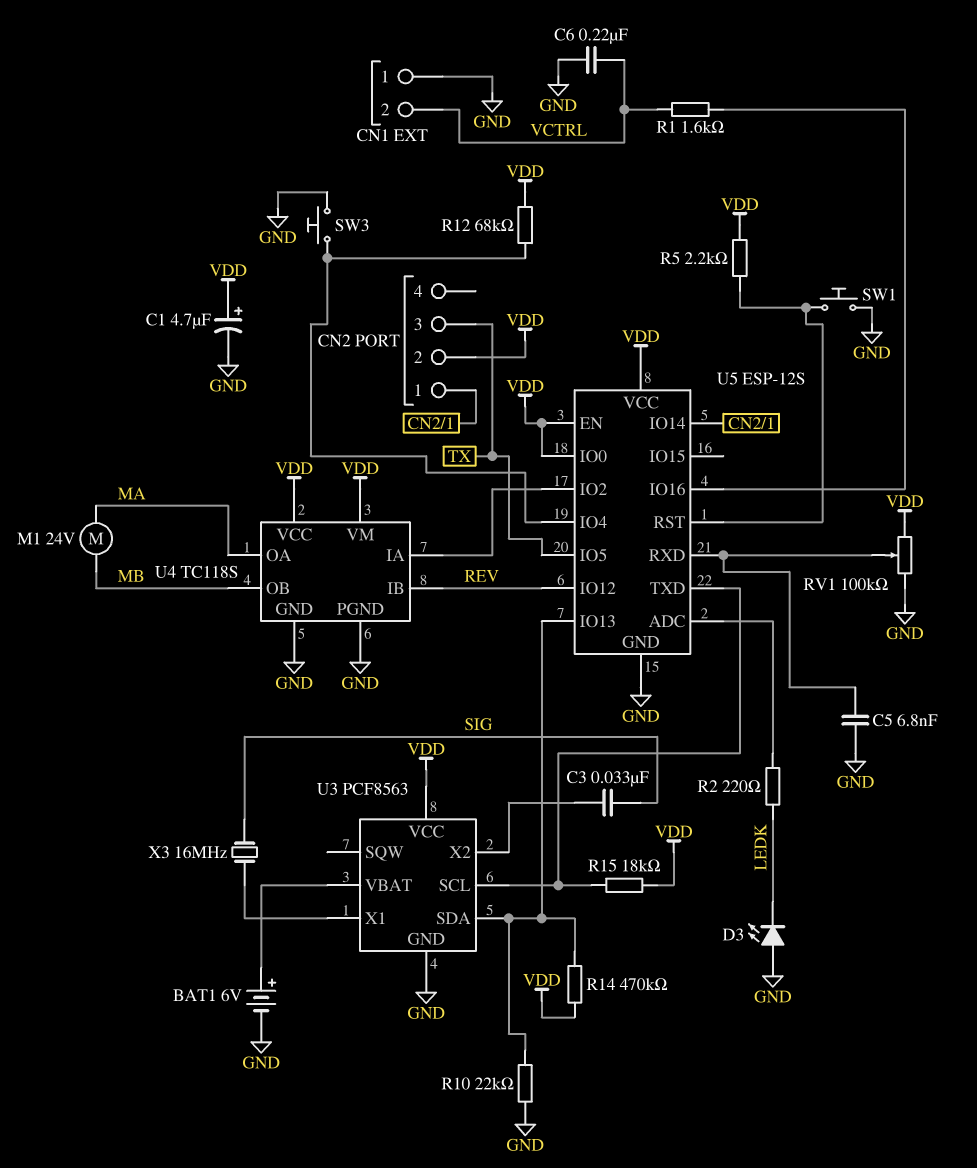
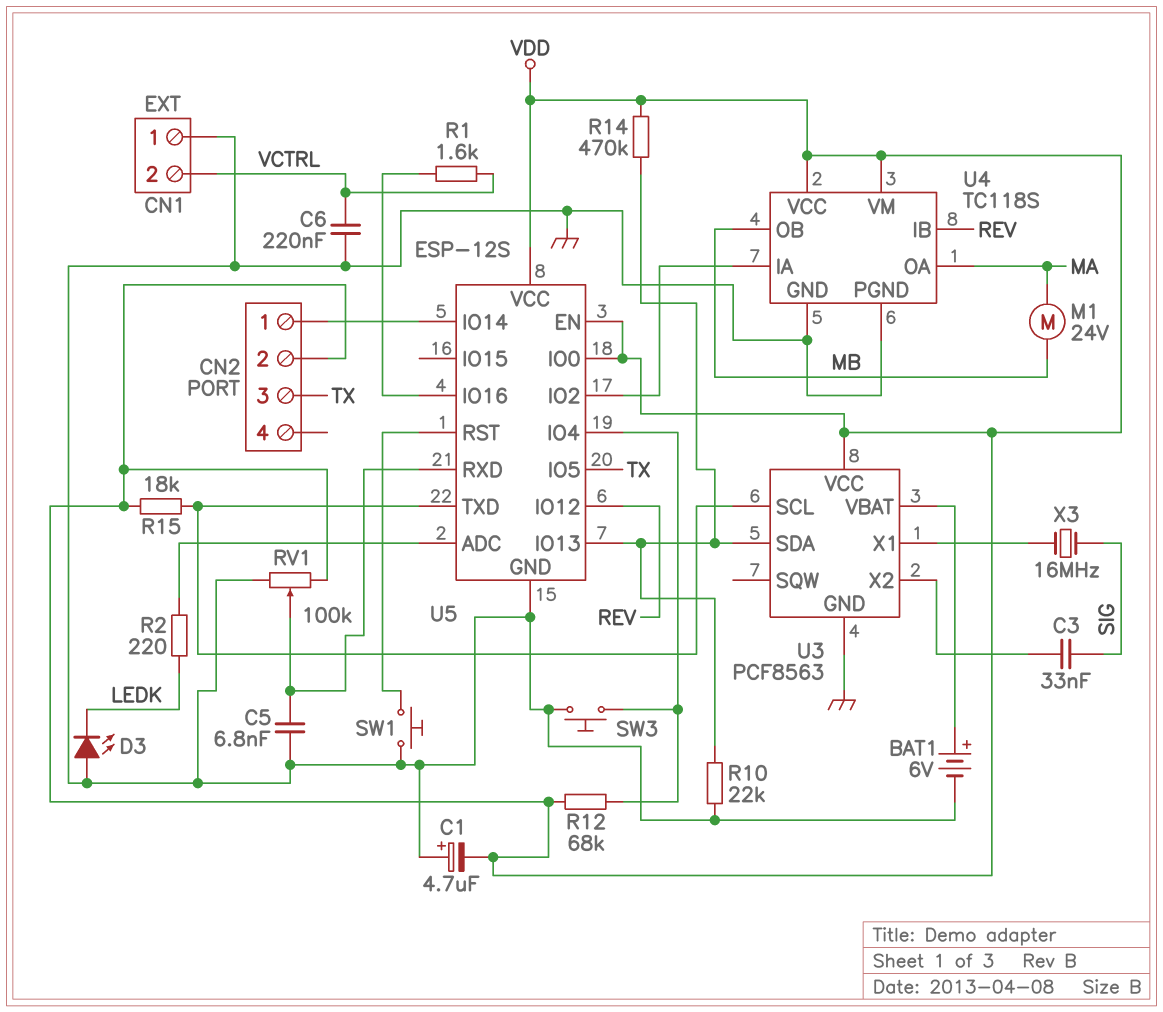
C1: 4.7uF (plus VDD, minus GND) -> 4.7uF (plus GND, minus VDD)
R5: 2.2k (U5/RST, VDD) -> none

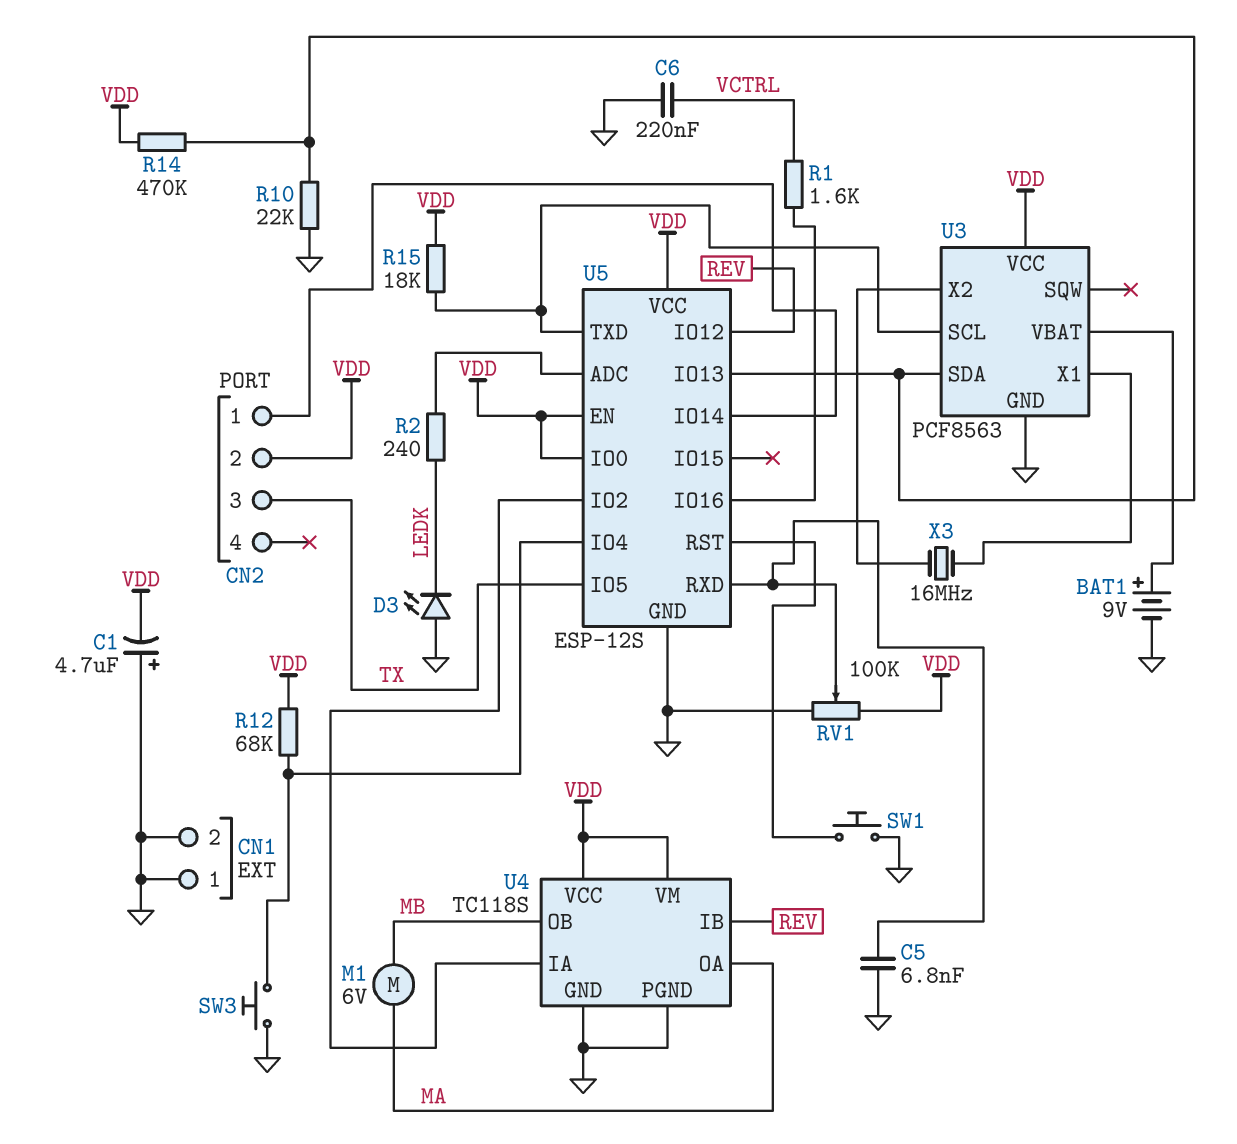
BAT1: 6V (plus U3/VBAT, minus GND) -> 9V (plus U3/VBAT, minus GND)
C3: 33nF (SIG, U3/X2) -> none
CN1 pin 2: VCTRL -> GND
M1: motor 24V (MA, MB) -> motor 6V (MA, MB)
R2: 220 (LEDK, U5/ADC) -> 240 (LEDK, U5/ADC)
X3: 16MHz (SIG, U3/X1) -> 16MHz (U3/X1, U3/X2)

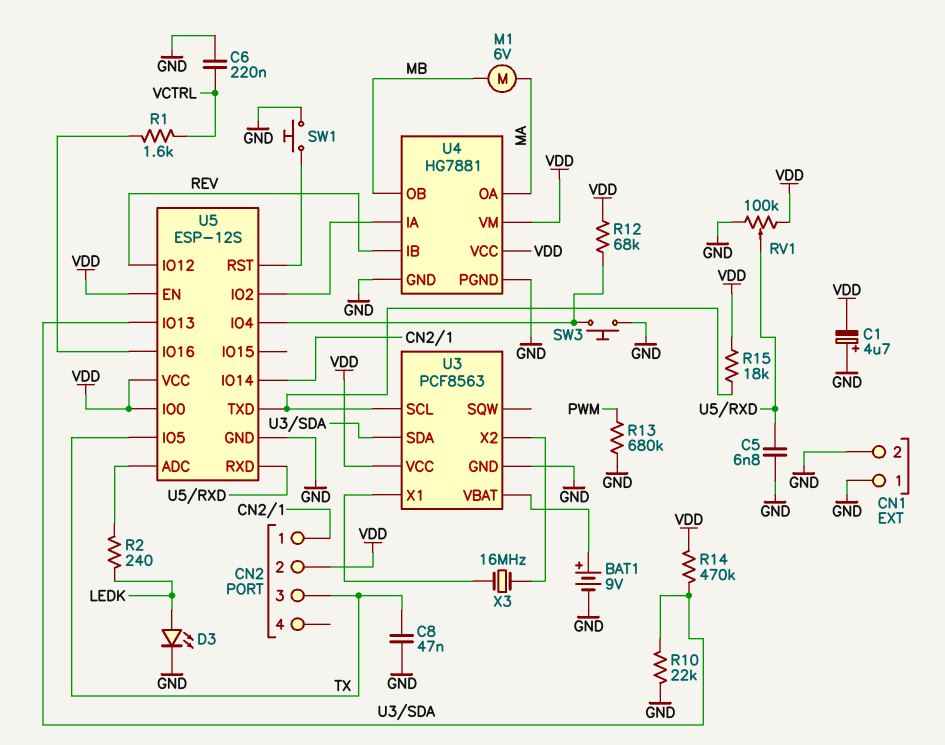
C8: none -> 47nF (GND, TX)
D3: LED (A GND, K LEDK) -> LED (A LEDK, K GND)
R13: none -> 680k (GND, PWM)
U4: TC118S -> HG7881

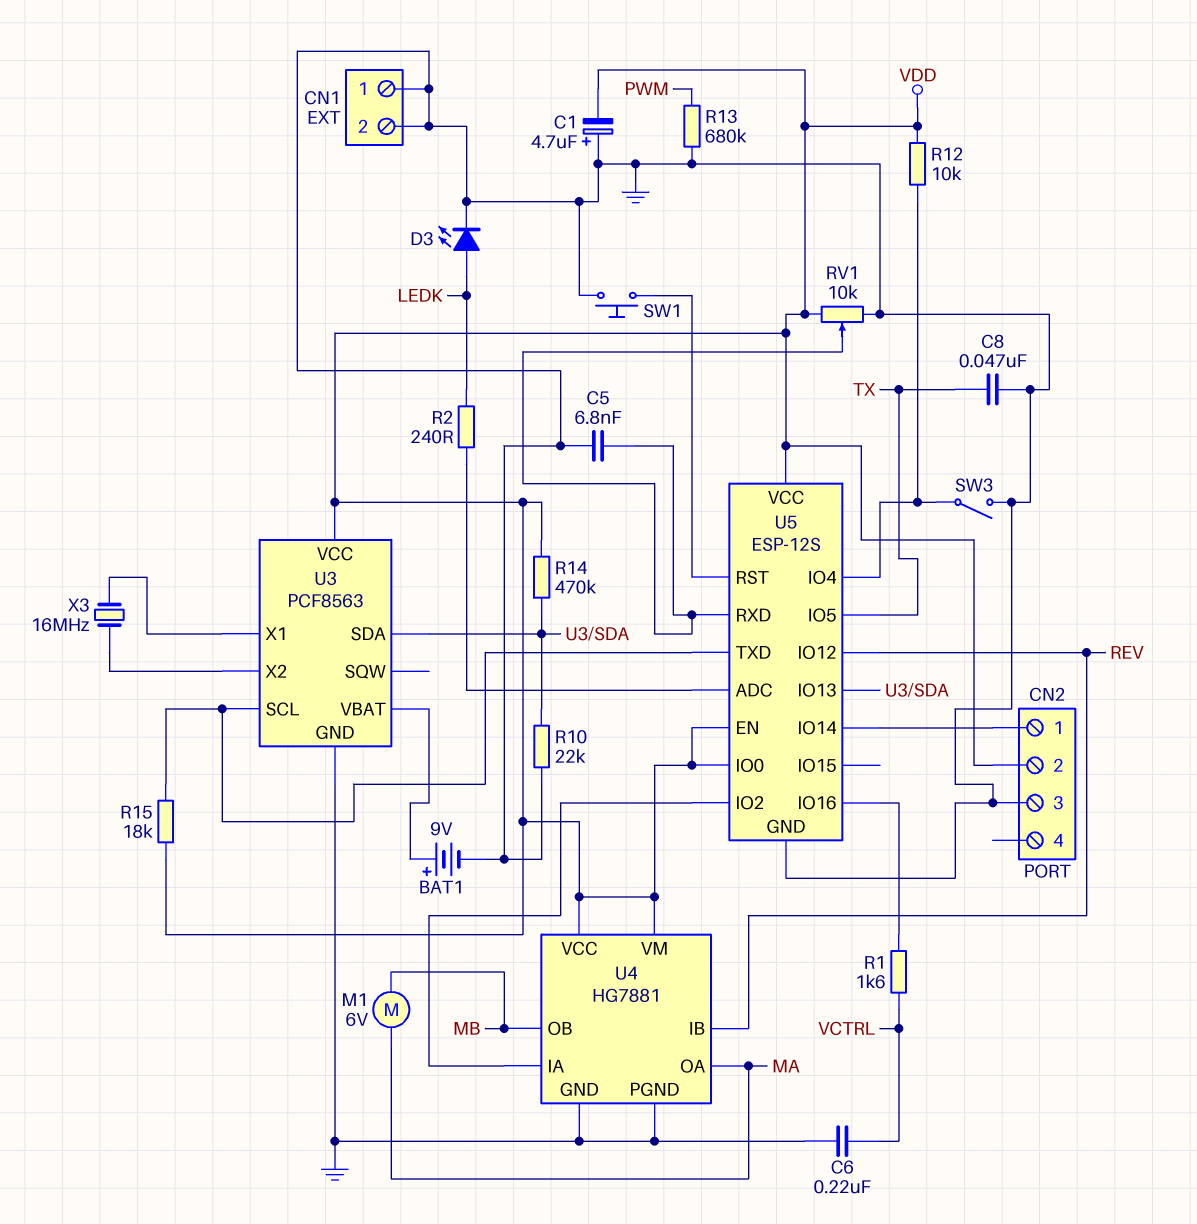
CN2 pin 3: TX -> GND
R12: 68k (U5/IO4, VDD) -> 10k (U5/IO4, VDD)
RV1: 100k (GND, VDD, wiper U5/RXD) -> 10k (GND, VDD, wiper U5/RXD)
SW3: button (GND, U5/IO4) -> switch (GND, U5/IO4)

